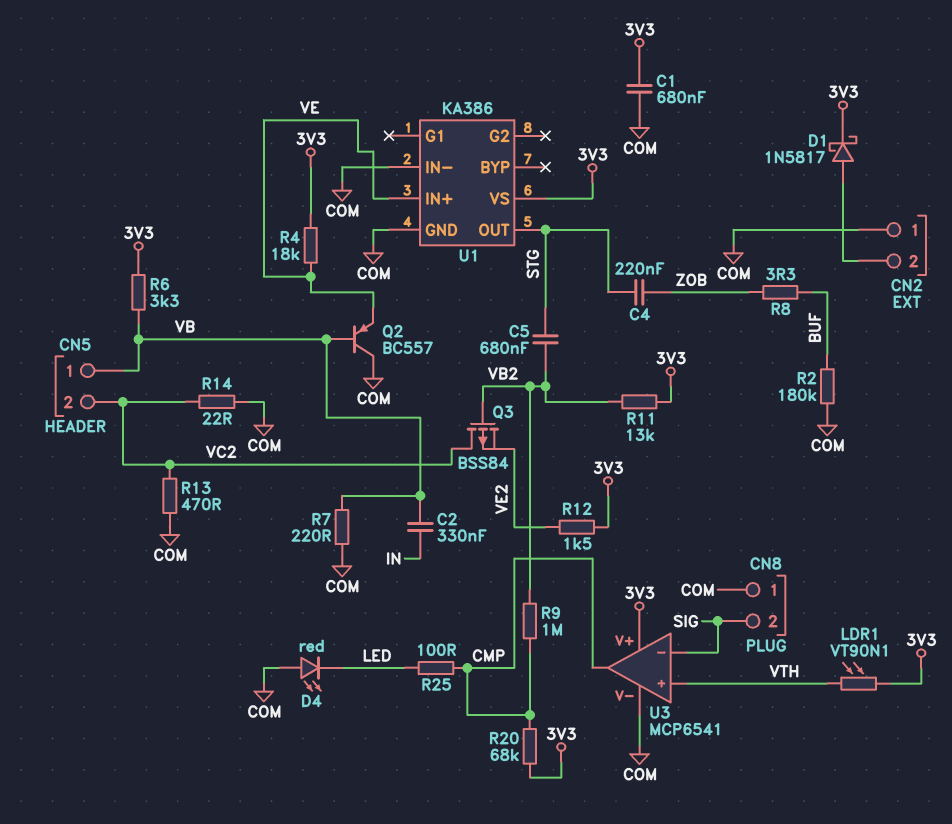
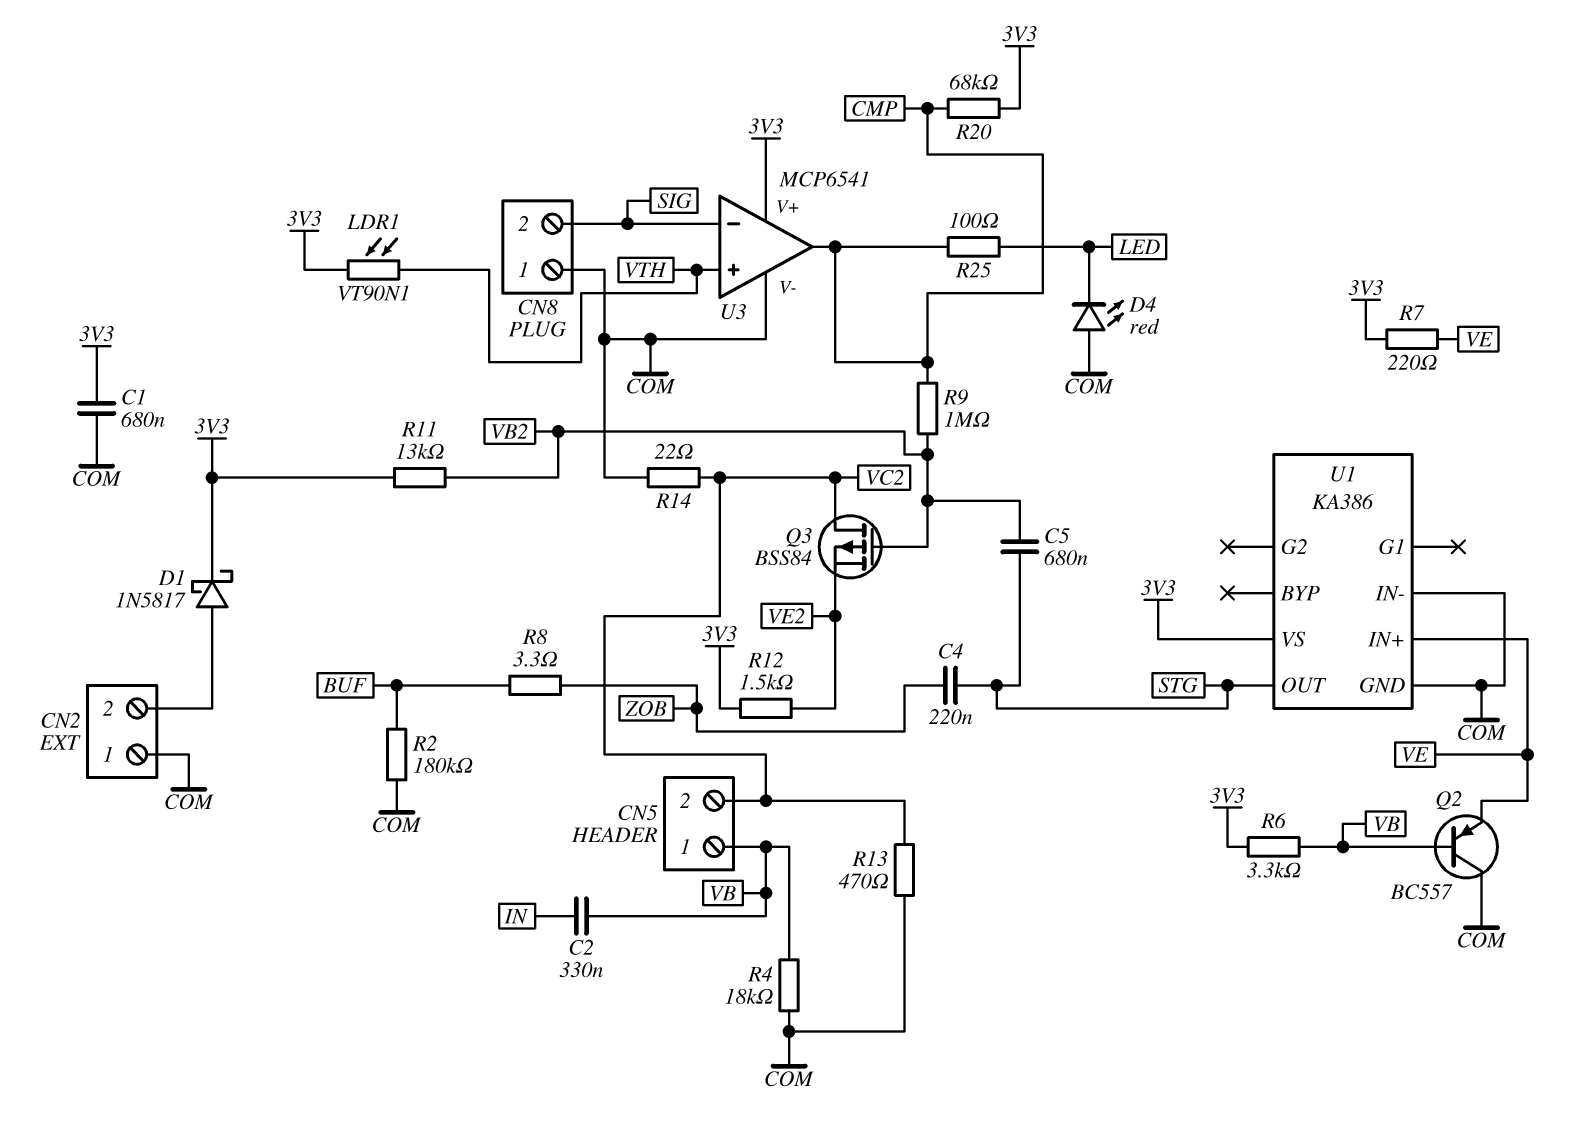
R4: 18k (3V3, VE) -> 18k (COM, VB)
R7: 220 (COM, VB) -> 220 (3V3, VE)

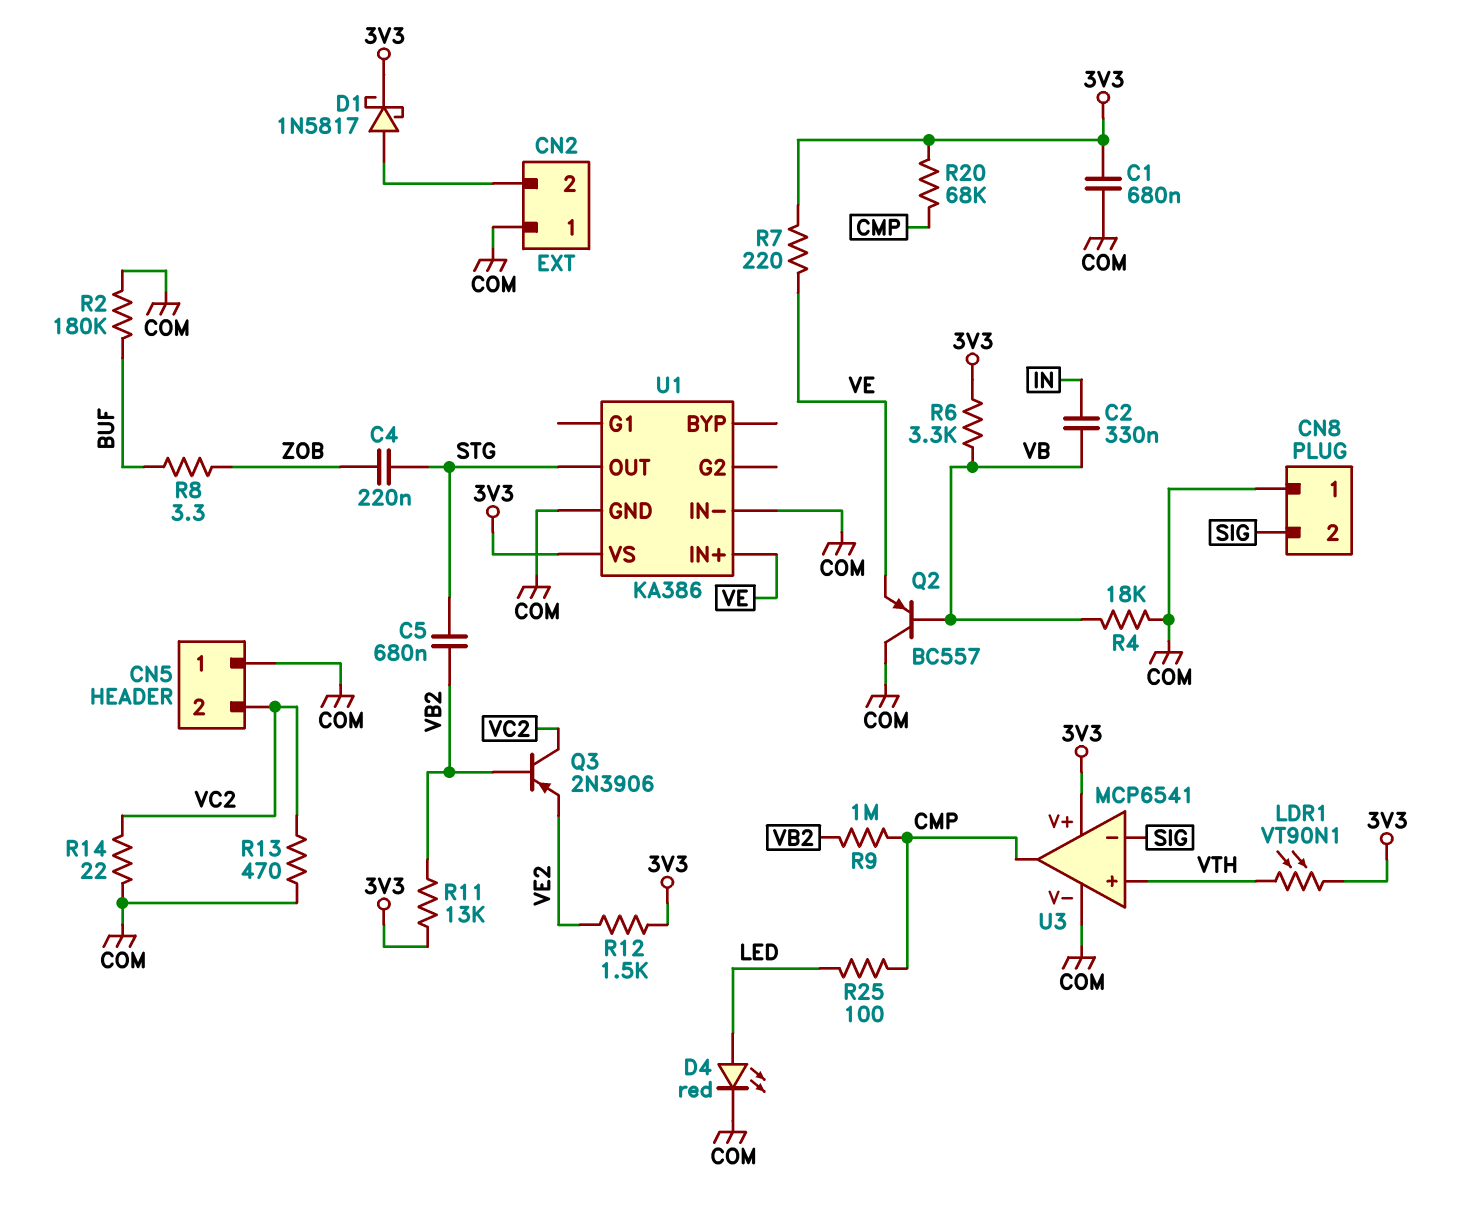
CN5 pin 1: VB -> COM
D4: LED red (A COM, K LED) -> LED red (A LED, K COM)
Q3: PMOS BSS84 (G VB2, D VC2, S VE2) -> PNP 2N3906 (B VB2, C VC2, E VE2)

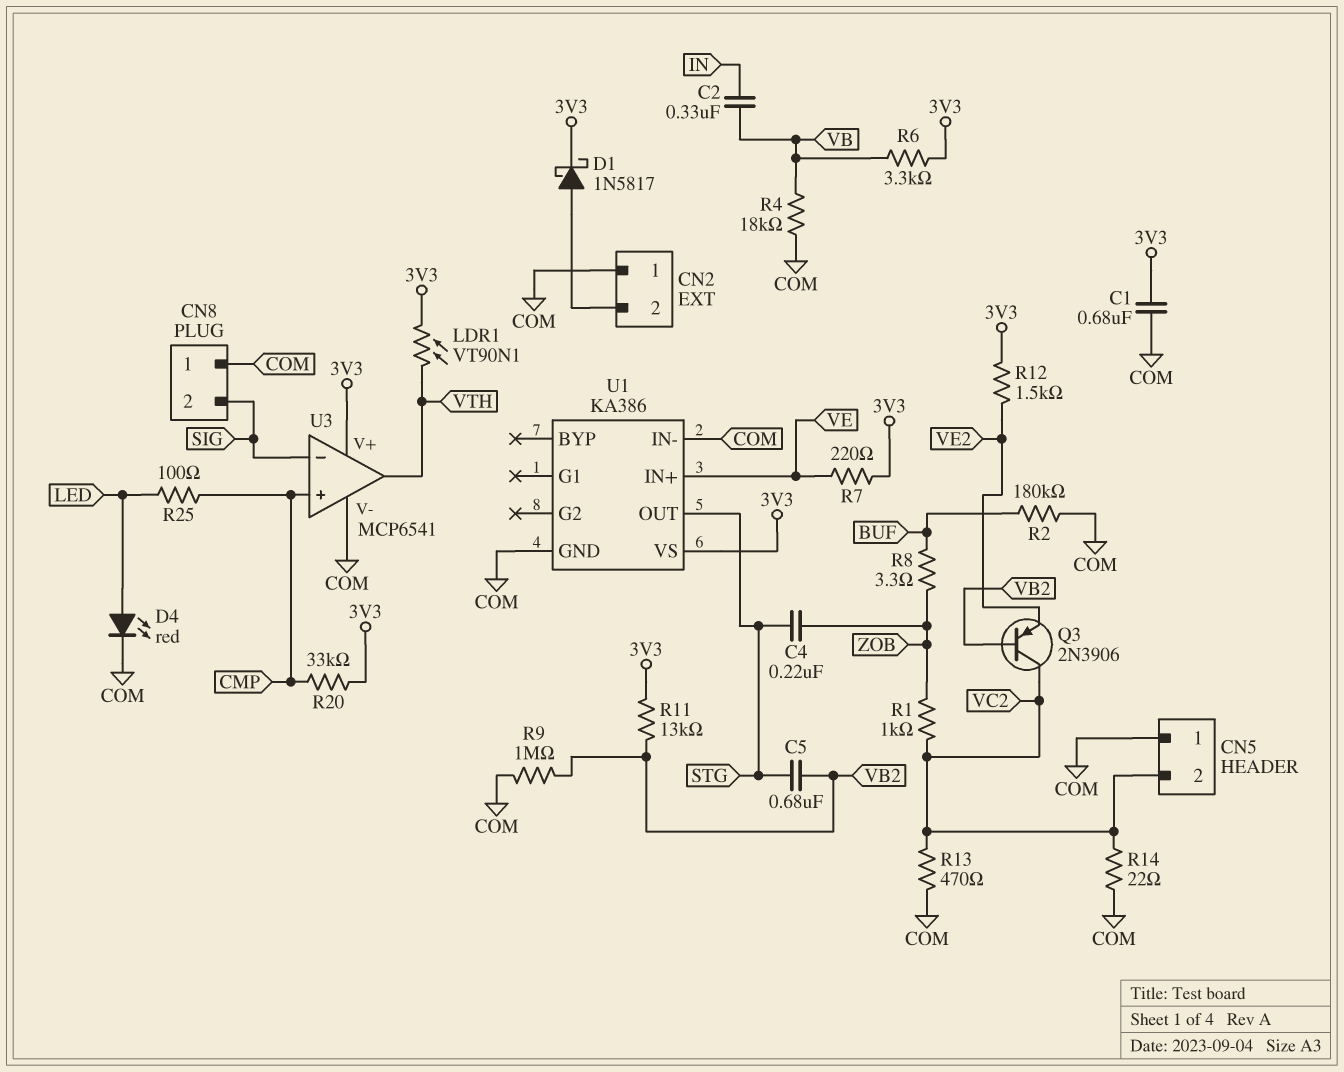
Q2: PNP BC557 (B VB, C COM, E VE) -> none
R1: none -> 1k (VC2, ZOB)
R9: 1M (CMP, VB2) -> 1M (COM, VB2)
R20: 68k (3V3, CMP) -> 33k (3V3, CMP)
U3 pin in+: VTH -> CMP
U3 pin out: CMP -> VTH

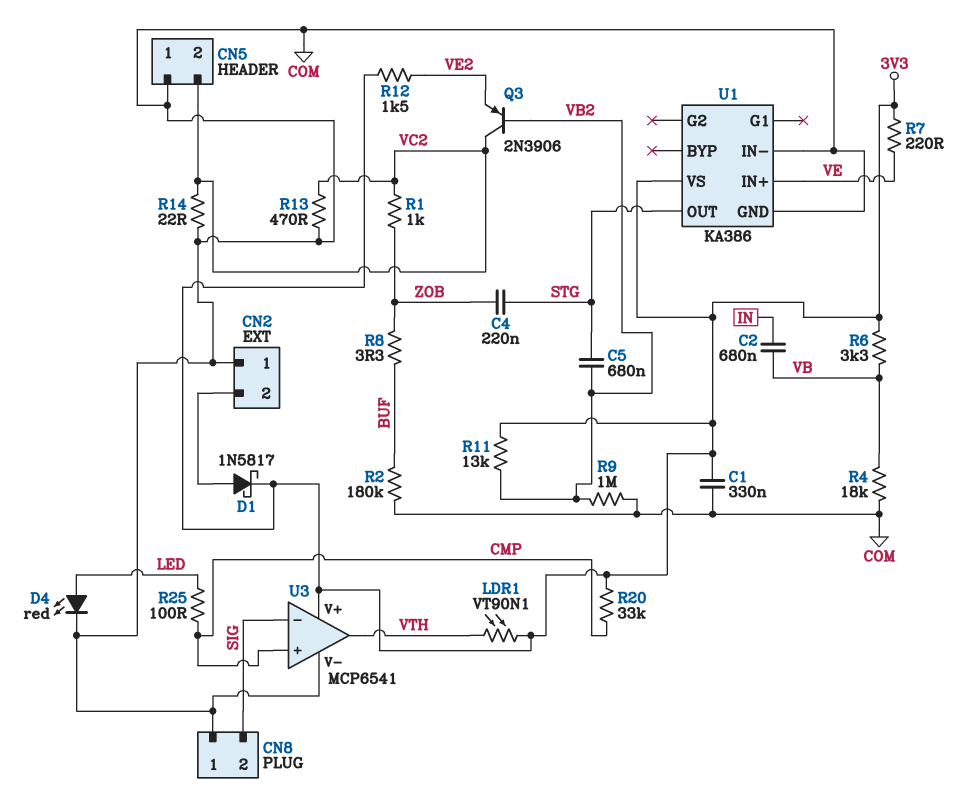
C1: 680nF (3V3, COM) -> 330nF (3V3, COM)
C2: 330nF (IN, VB) -> 680nF (IN, VB)

